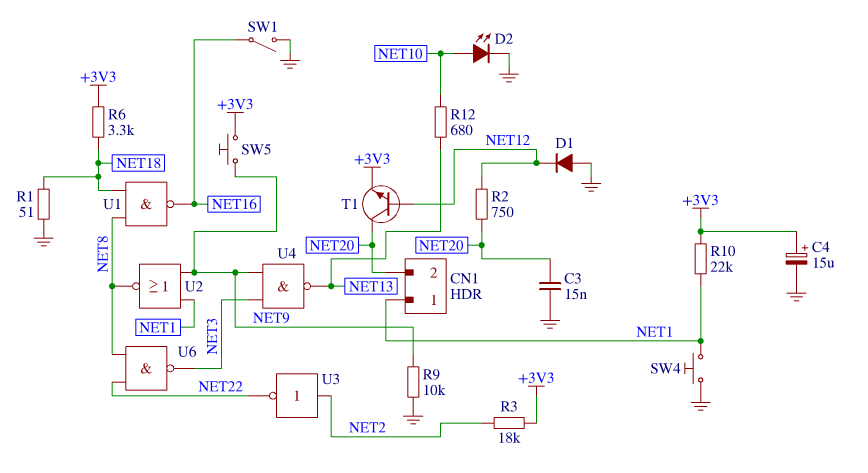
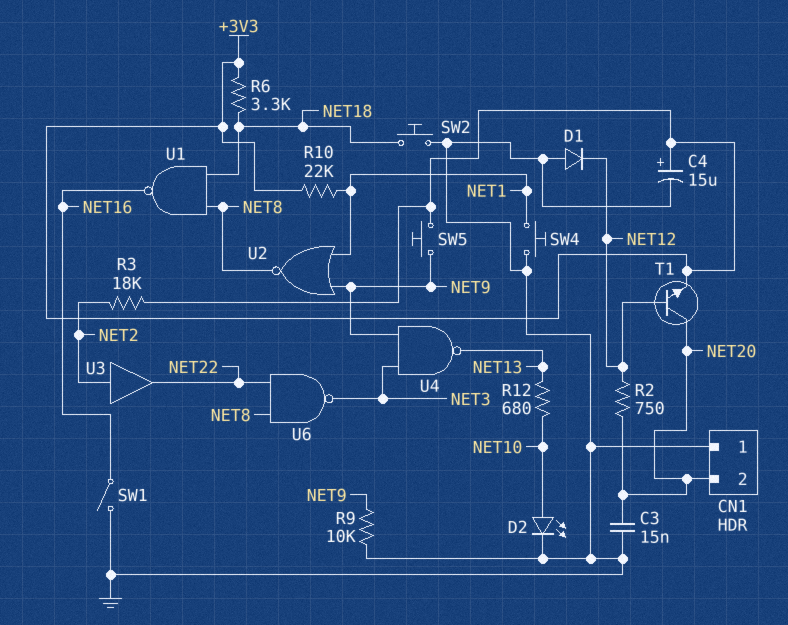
CN1 pin 1: NET1 -> GND
R1: 51 (GND, NET18) -> none
SW2: none -> button (GND, NET18)
U3: NOT (in NET2, out NET22) -> buffer (in NET2, out NET22)

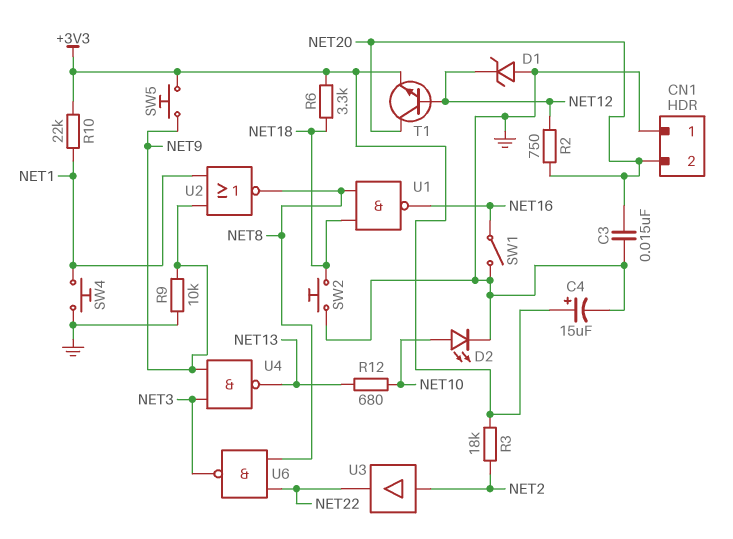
D1: diode (A GND, K NET12) -> zener (A GND, K NET12)

